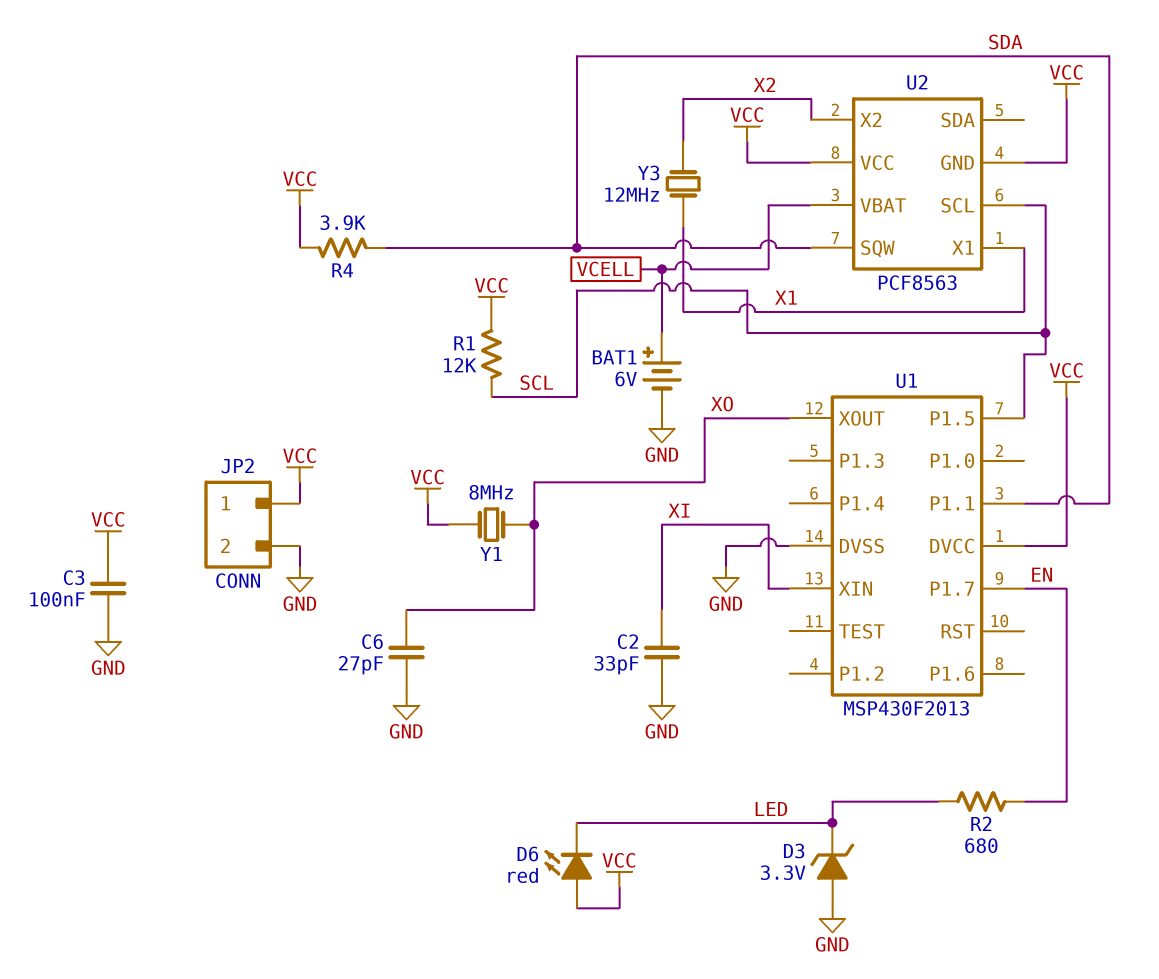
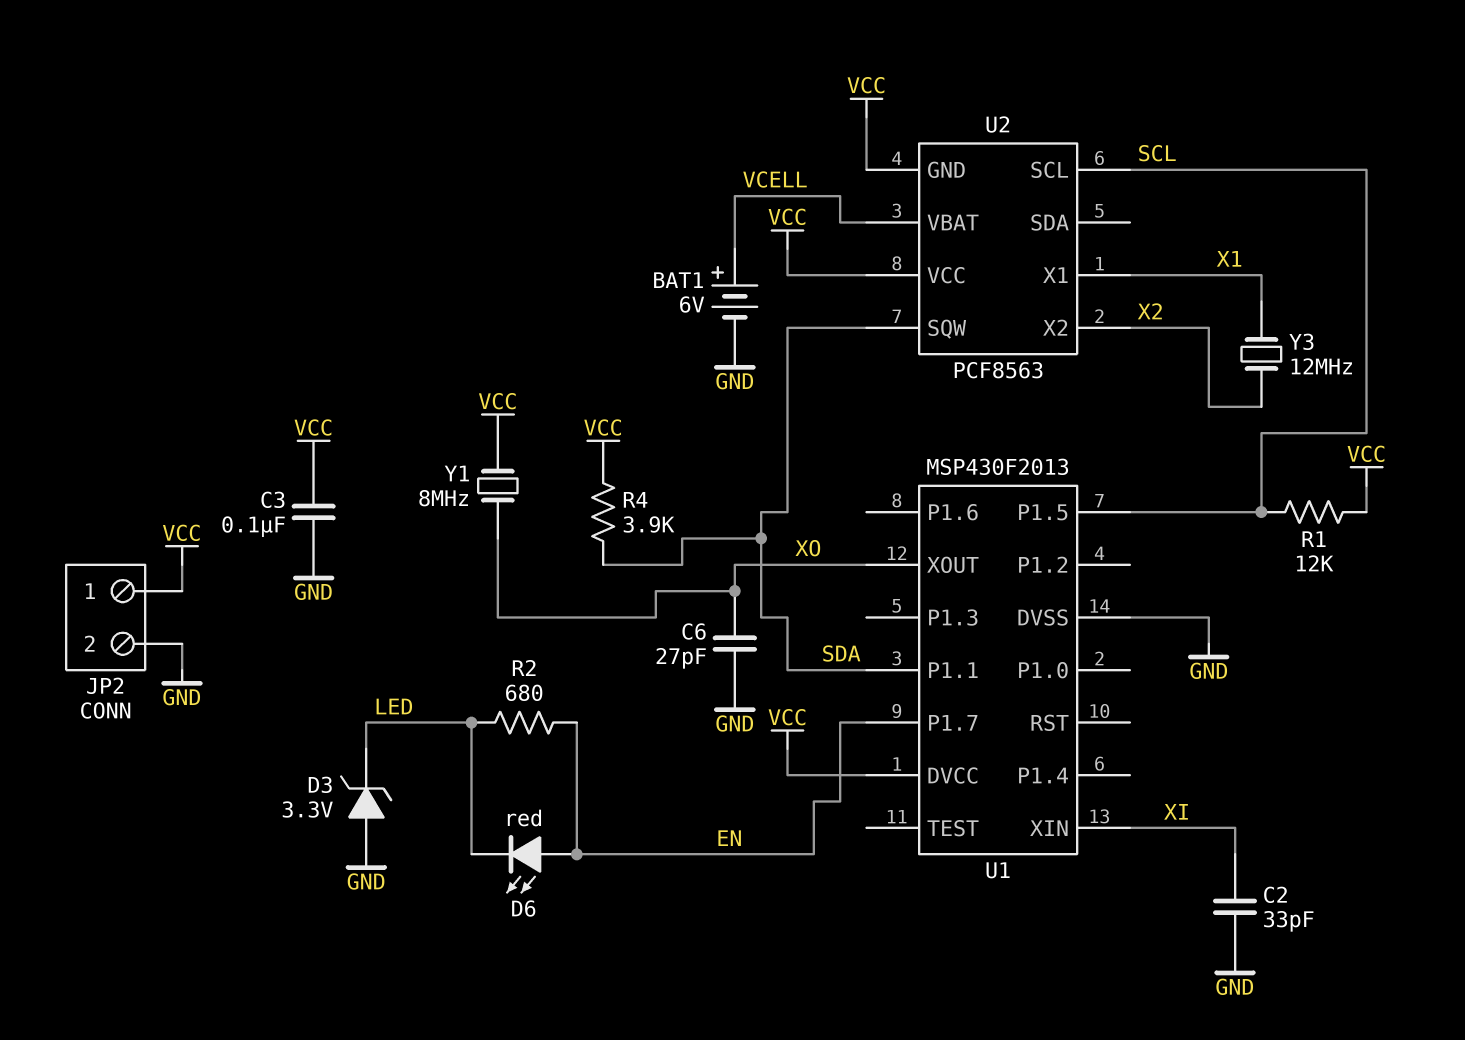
D6: LED red (A VCC, K LED) -> LED red (A EN, K LED)

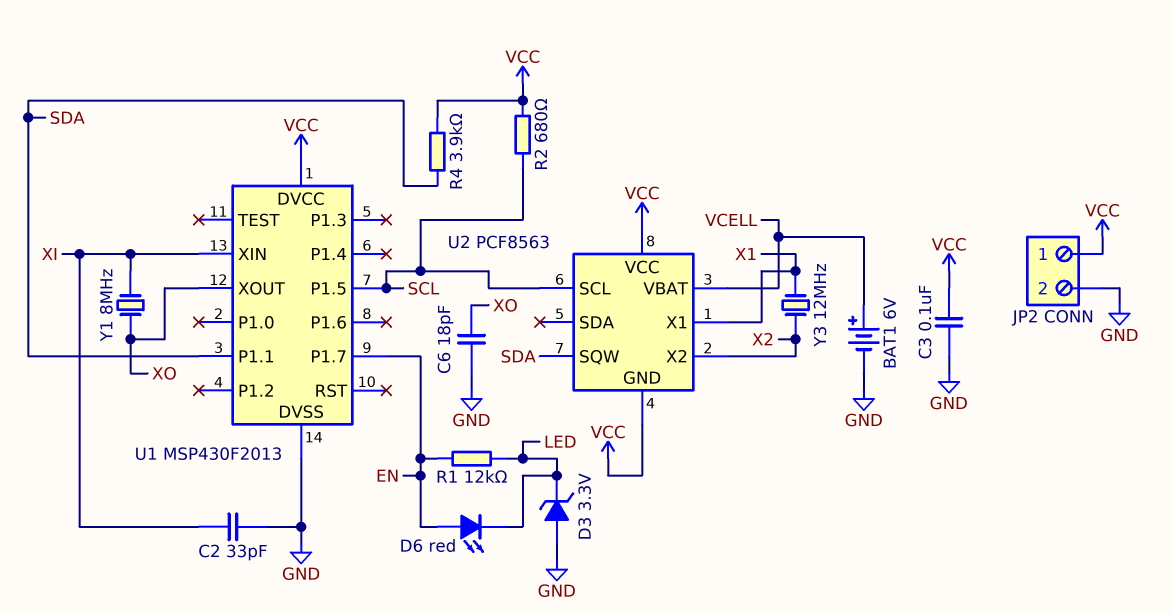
C6: 27pF (GND, XO) -> 18pF (GND, XO)
R1: 12k (SCL, VCC) -> 12k (EN, LED)
R2: 680 (EN, LED) -> 680 (SCL, VCC)
Y1: 8MHz (VCC, XO) -> 8MHz (XI, XO)

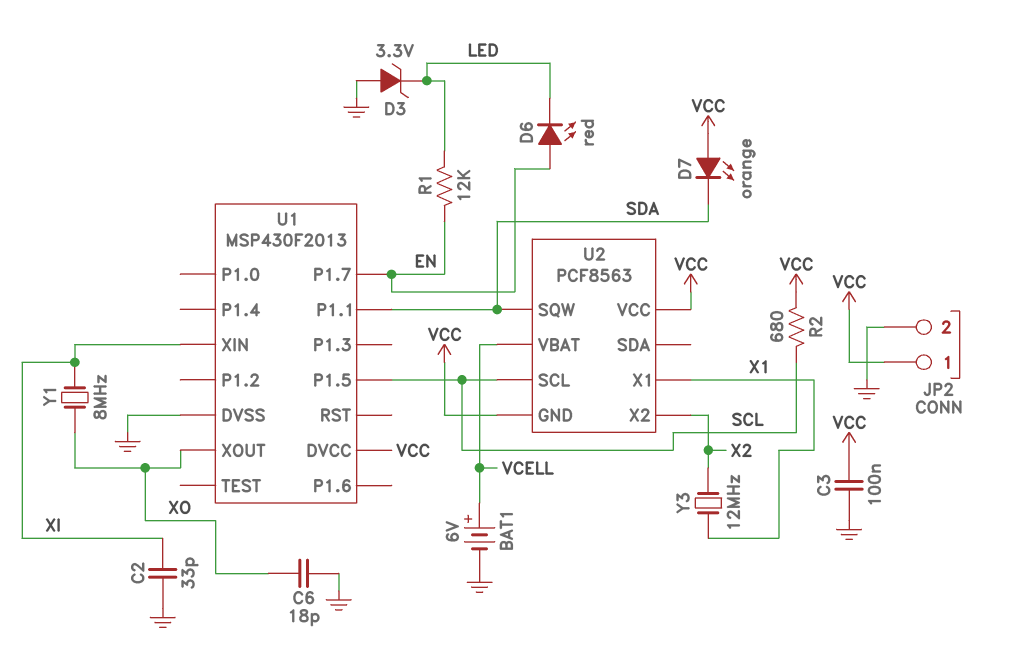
D7: none -> LED orange (A VCC, K SDA)
R4: 3.9k (SDA, VCC) -> none

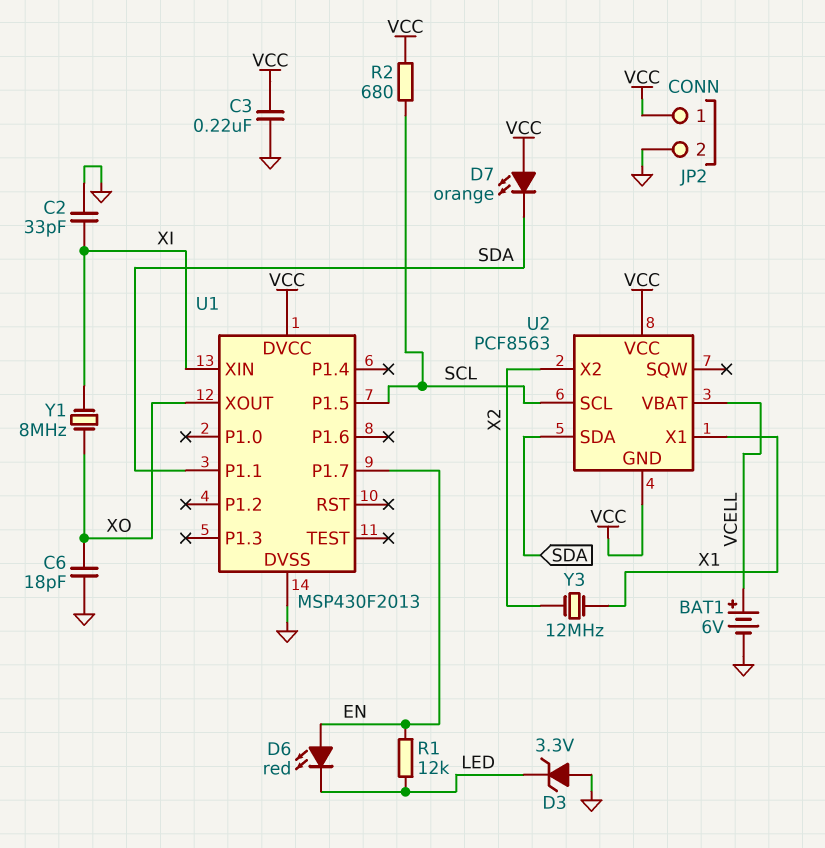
C3: 100nF (GND, VCC) -> 220nF (GND, VCC)
U2 pin SDA: none -> SDA
U2 pin SQW: SDA -> none

